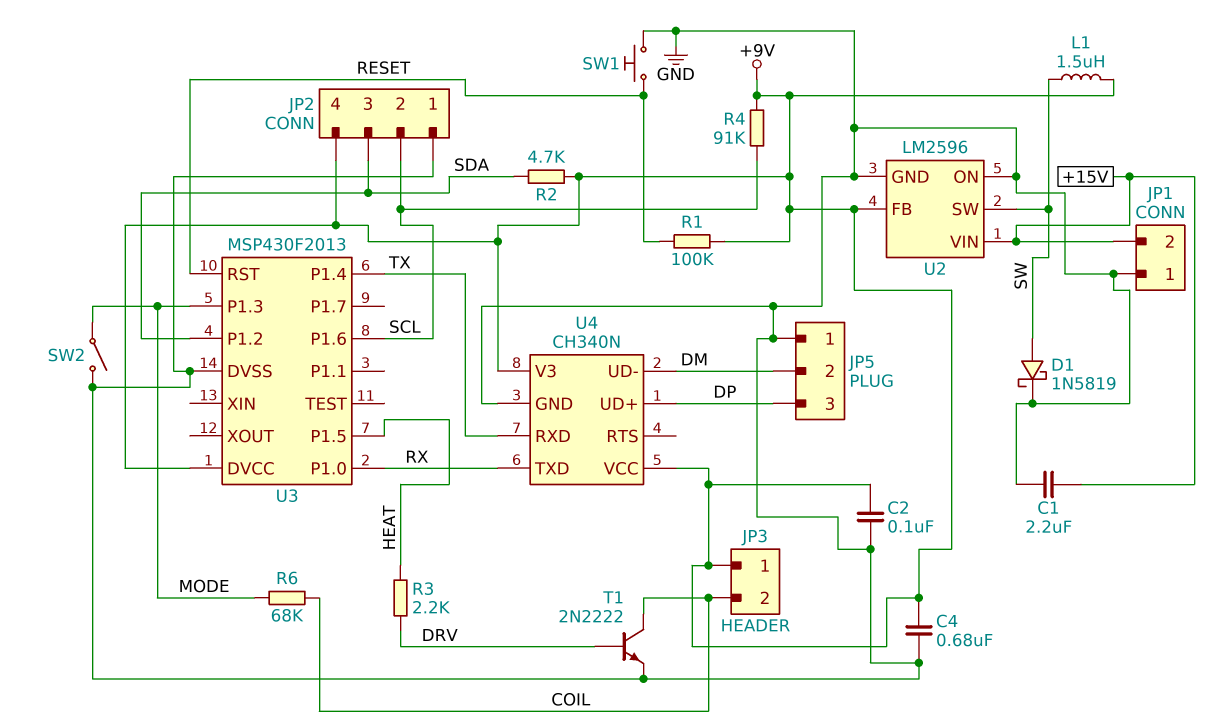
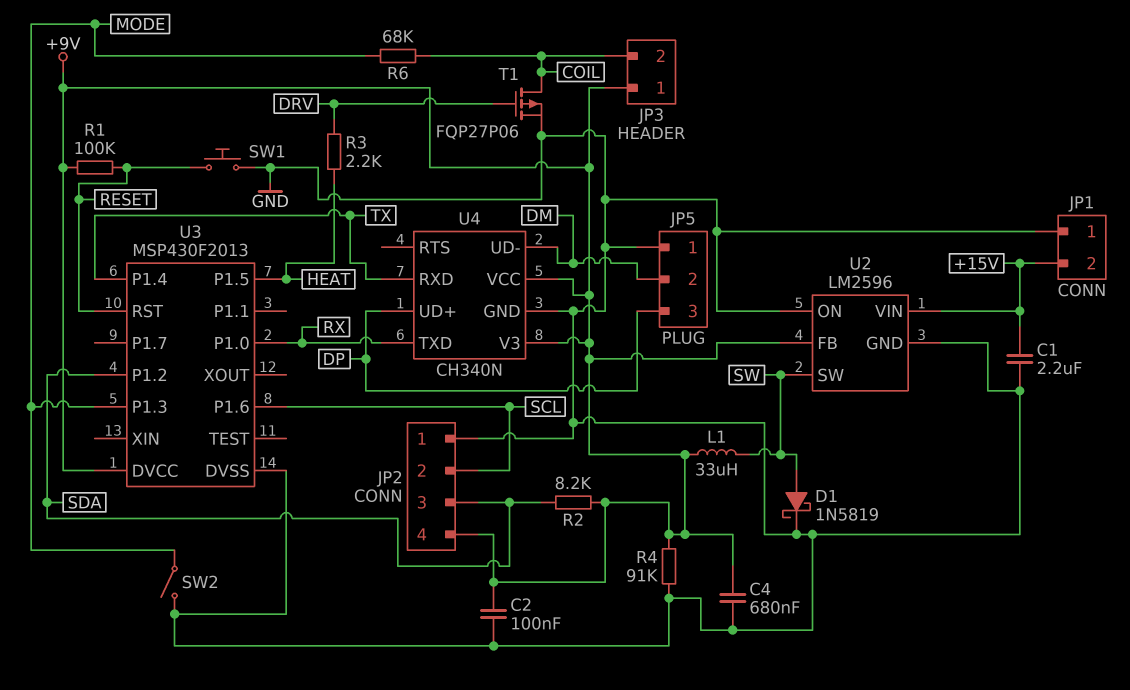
L1: 1.5uH (+9V, SW) -> 33uH (+9V, SW)
R2: 4.7k (+9V, SDA) -> 8.2k (+9V, SDA)
R4: 91k (+9V, SCL) -> 91k (+9V, GND)
T1: NPN 2N2222 (B DRV, C COIL, E GND) -> PMOS FQP27P06 (G DRV, D COIL, S GND)

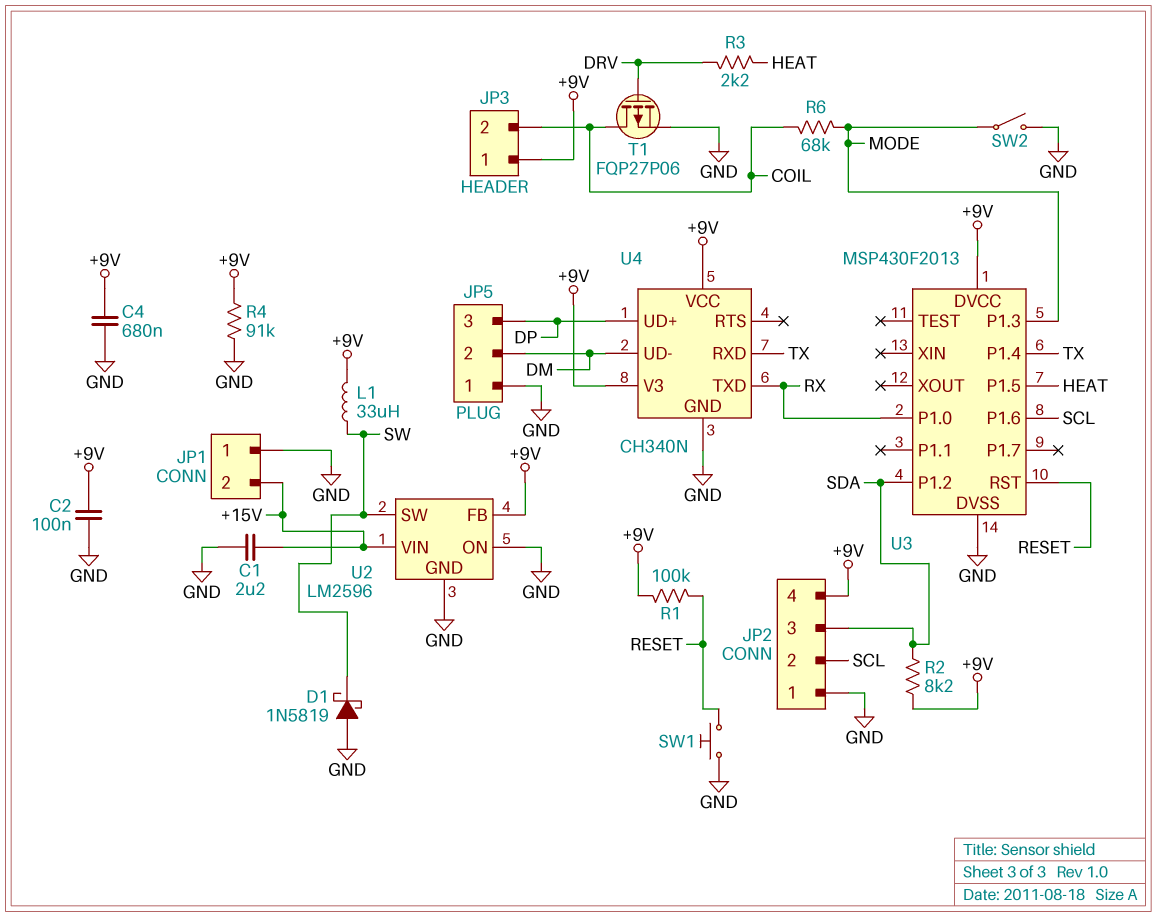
D1: schottky 1N5819 (A SW, K GND) -> schottky 1N5819 (A GND, K SW)

